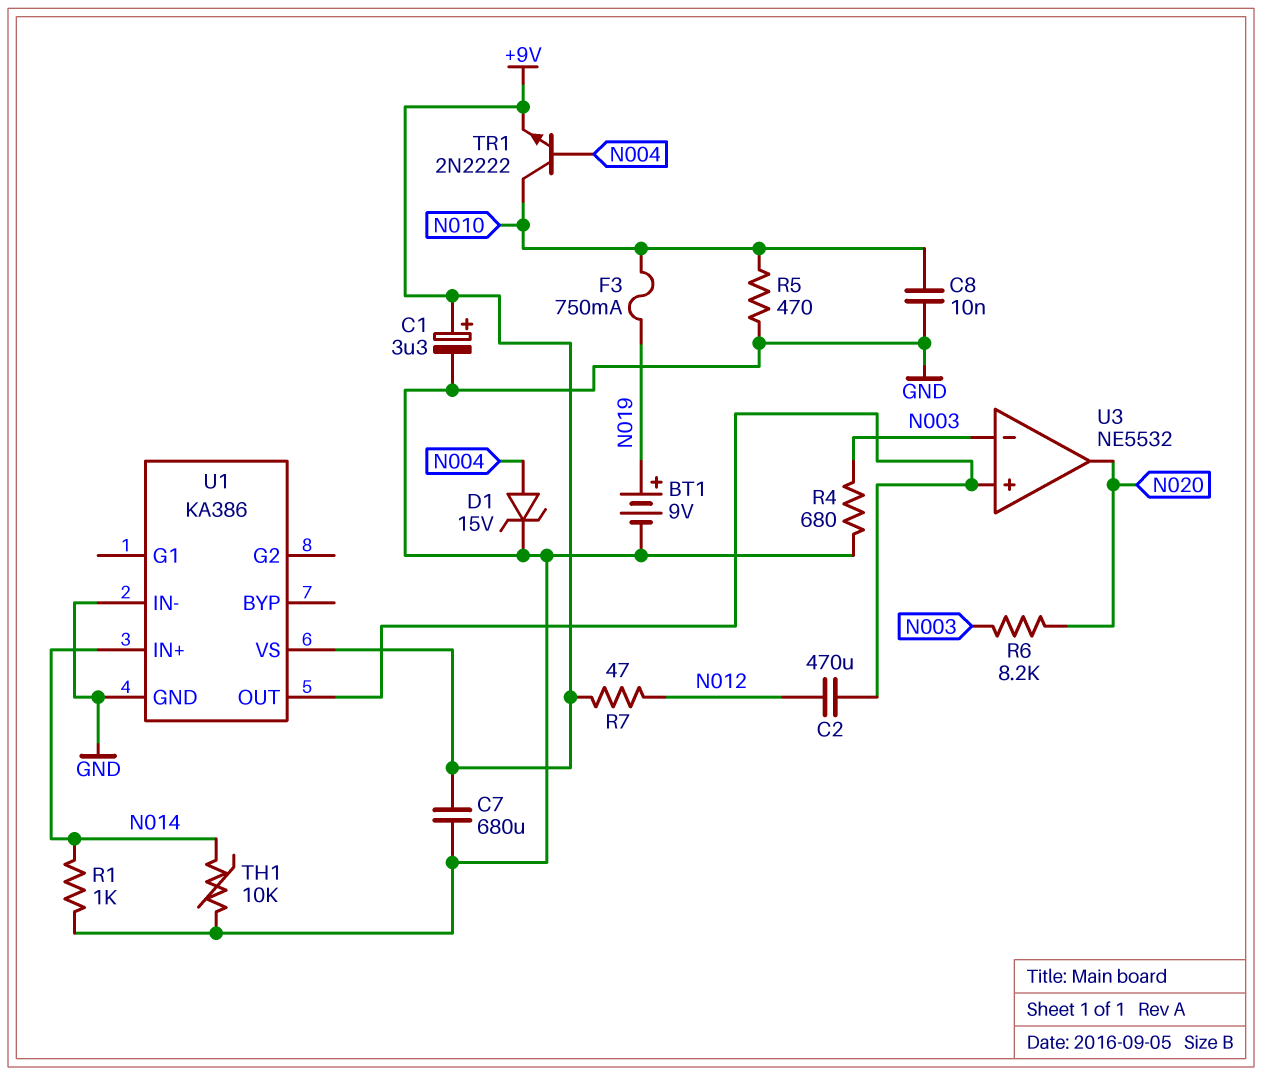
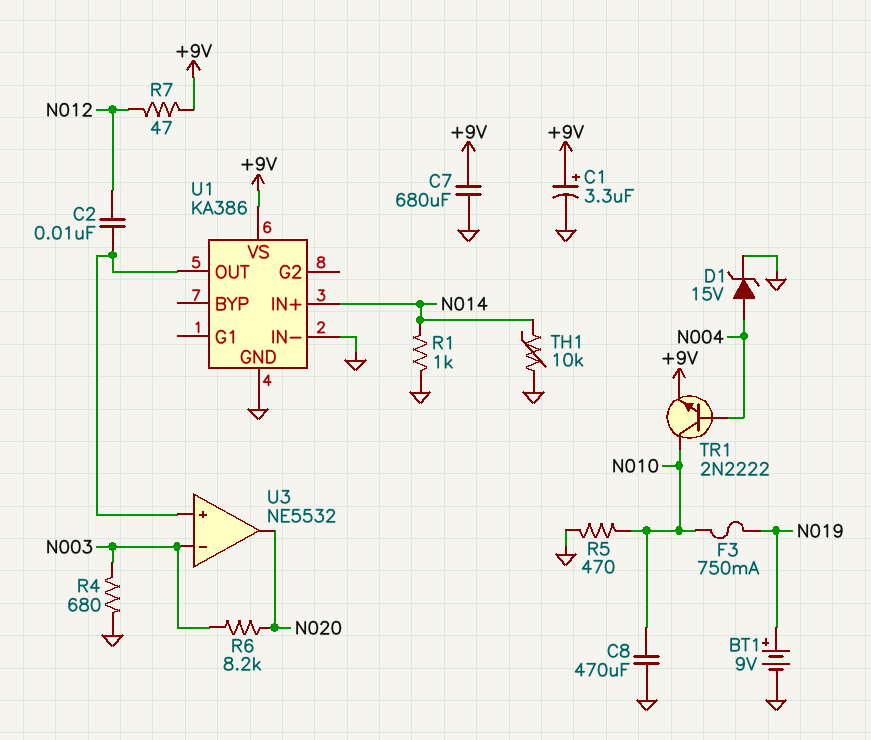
C2: 470uF (N012, U1/OUT) -> 10nF (N012, U1/OUT)
C8: 10nF (GND, N010) -> 470uF (GND, N010)

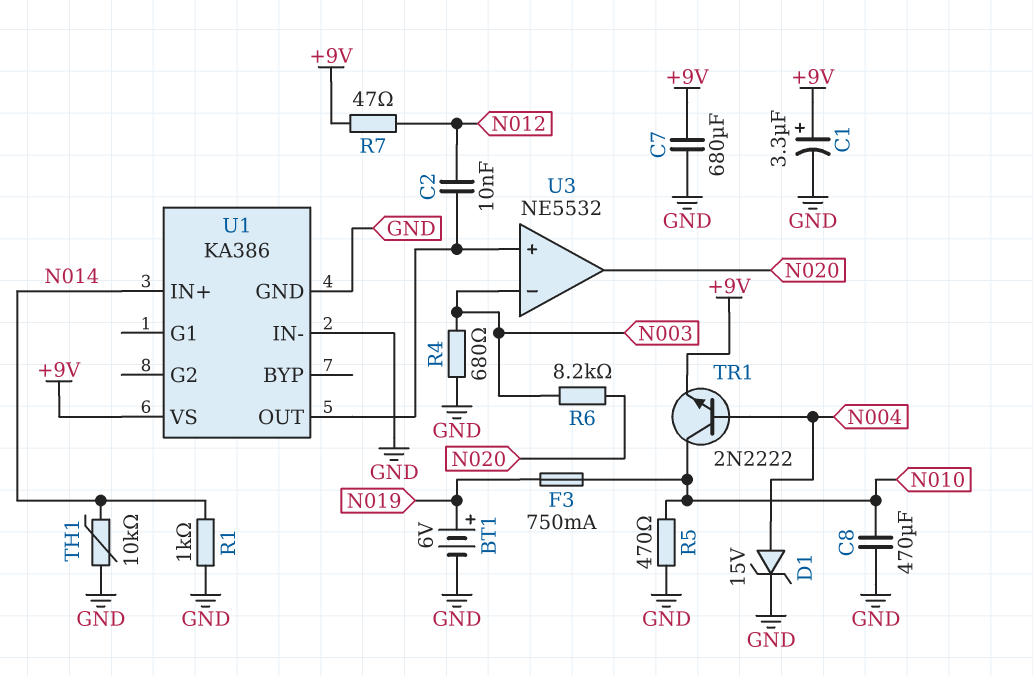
BT1: 9V (plus N019, minus GND) -> 6V (plus N019, minus GND)

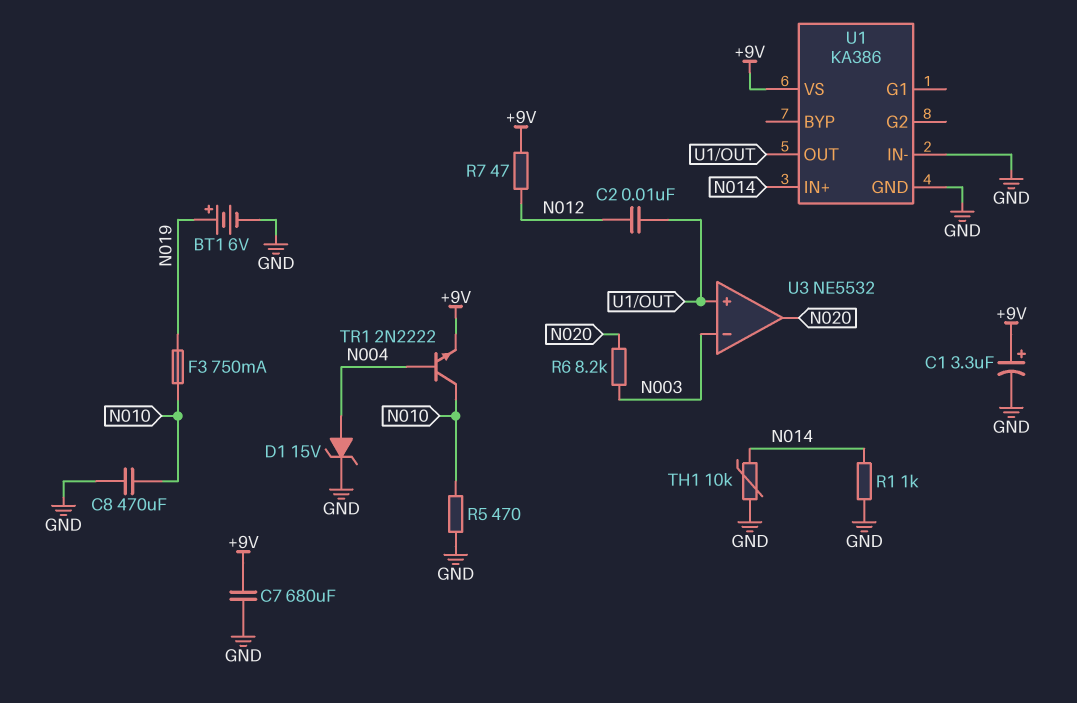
R4: 680 (GND, N003) -> none

